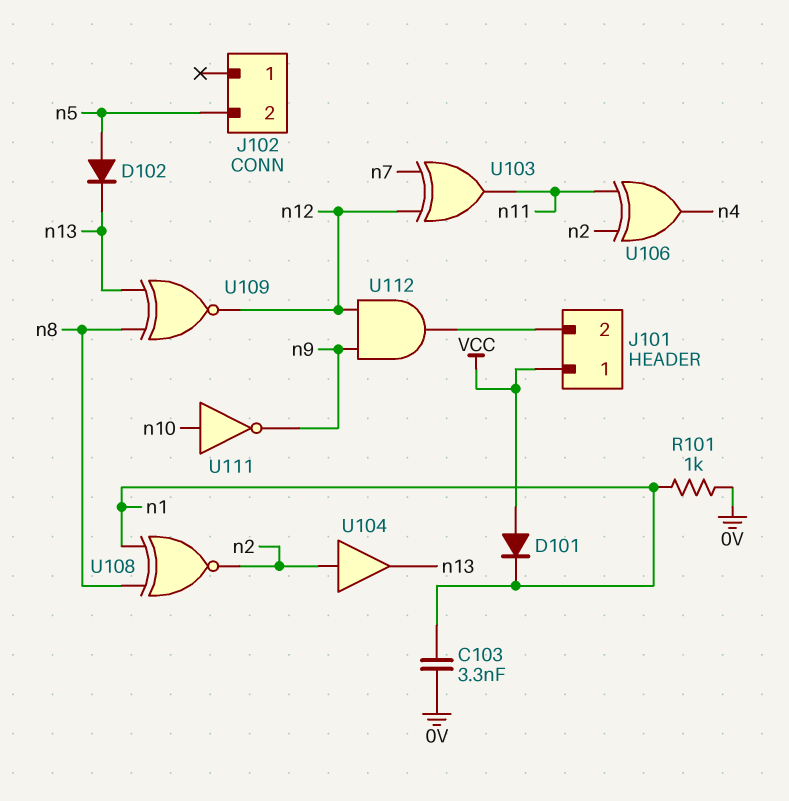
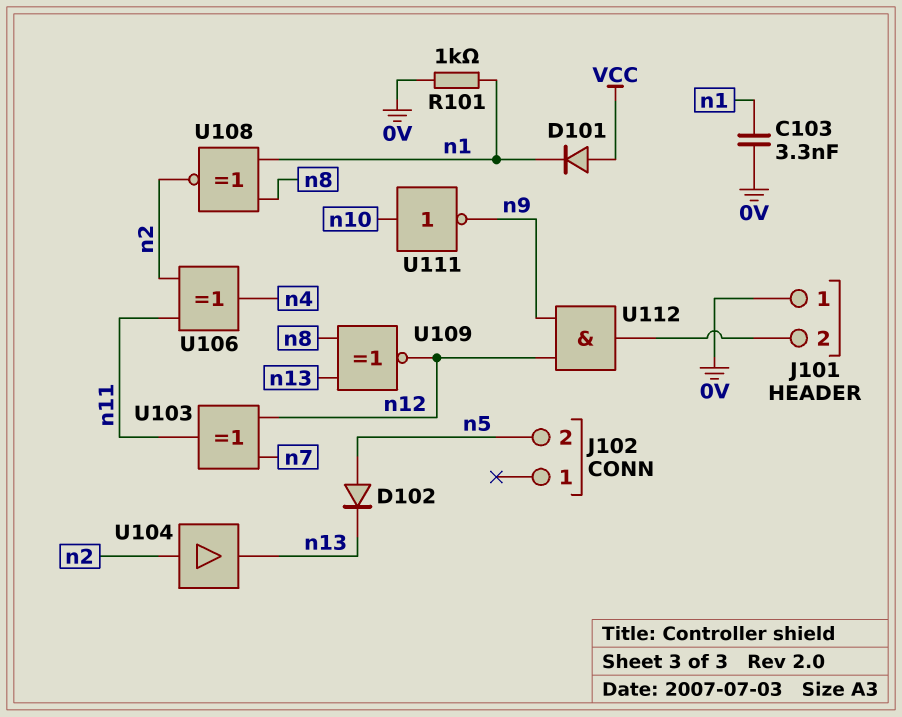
J101 pin 1: VCC -> 0V

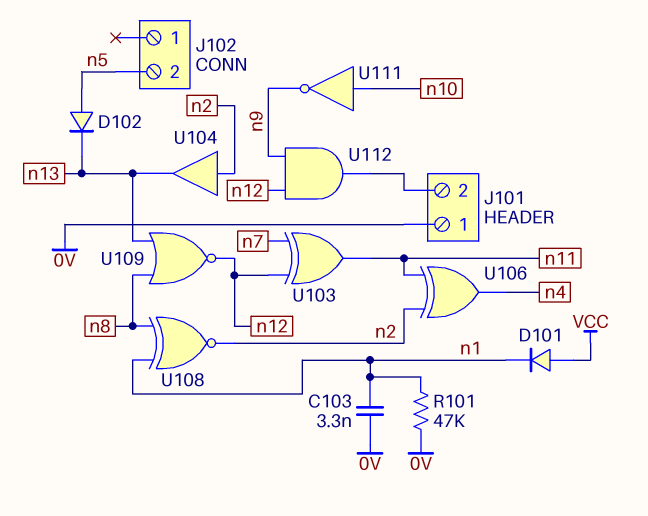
R101: 1k (0V, n1) -> 47k (0V, n1)
U109: XNOR (in n8, in n13, out n12) -> NOR (in n8, in n13, out n12)

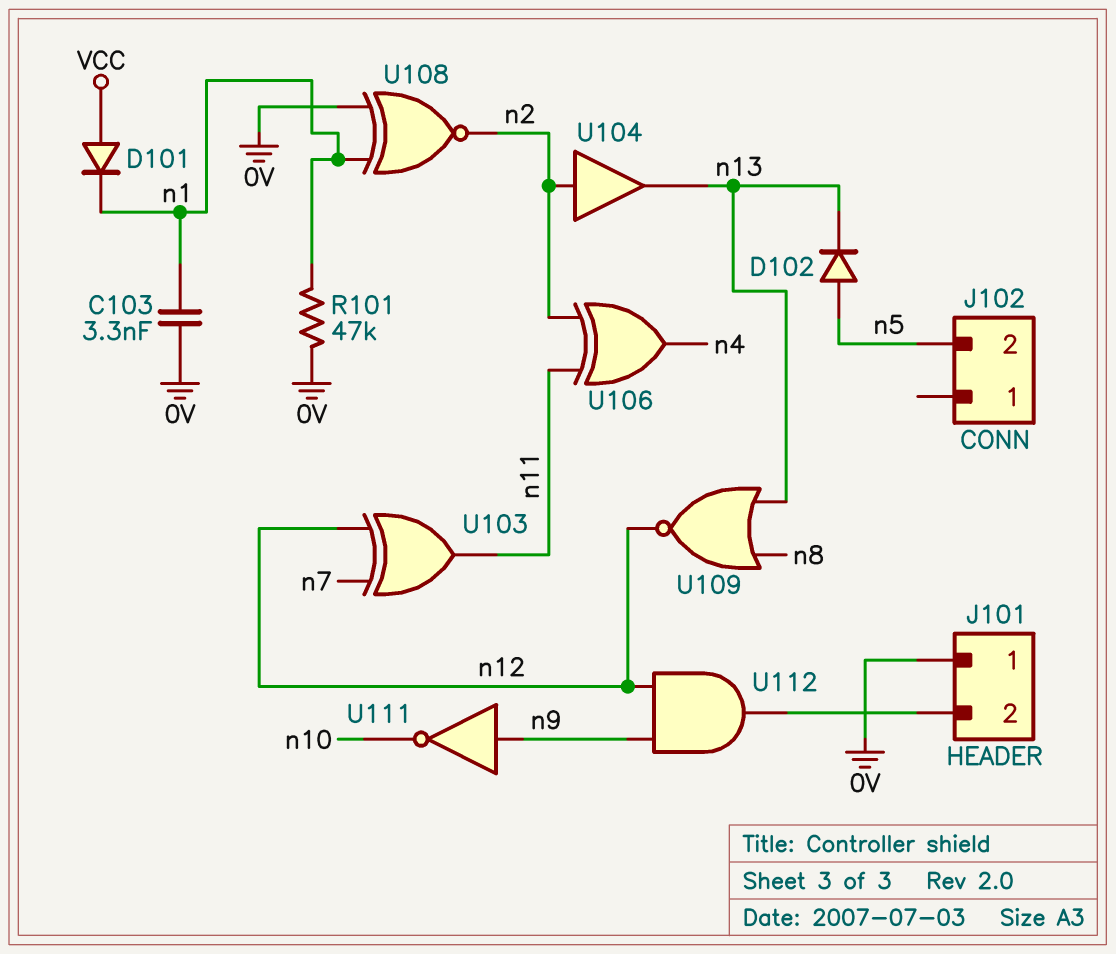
U108: XNOR (in n1, in n8, out n2) -> XNOR (in 0V, in n1, out n2)
U111: NOT (in n10, out n9) -> NOT (in n9, out n10)

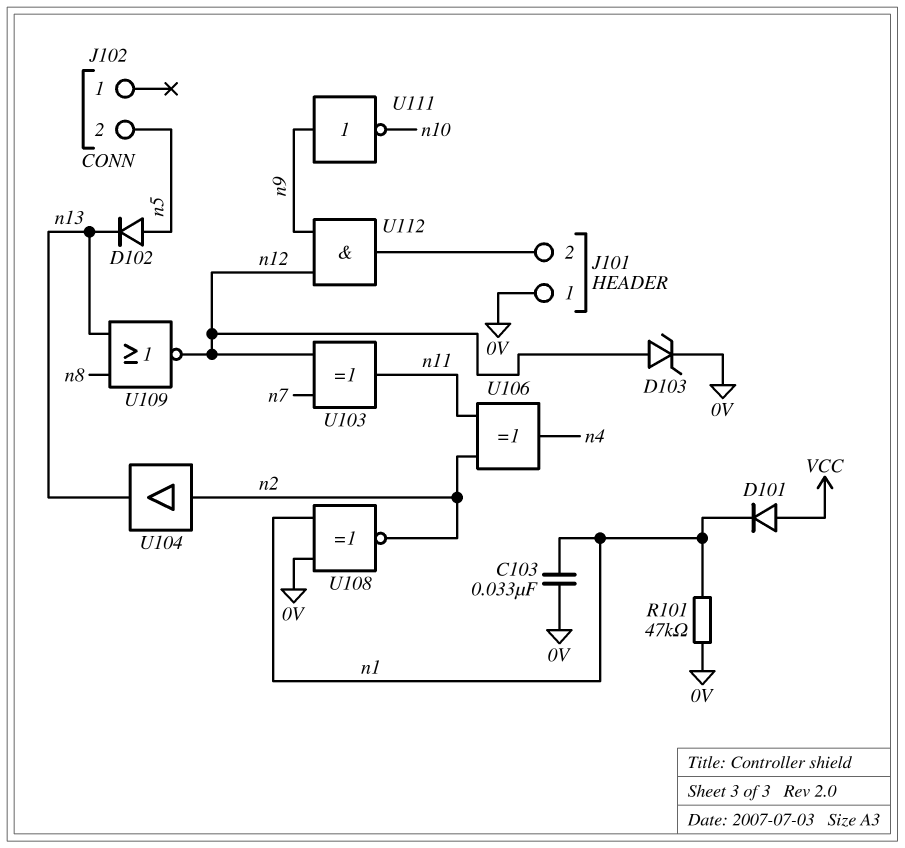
C103: 3.3nF (0V, n1) -> 33nF (0V, n1)
D103: none -> zener (A n12, K 0V)

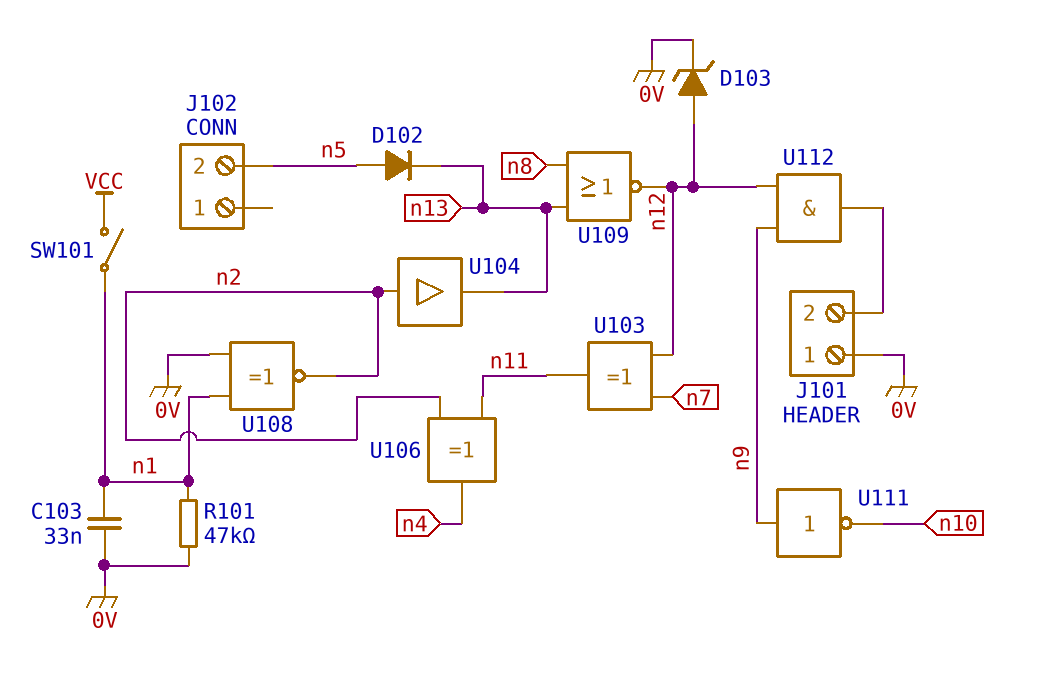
D101: diode (A VCC, K n1) -> none
SW101: none -> switch (VCC, n1)

